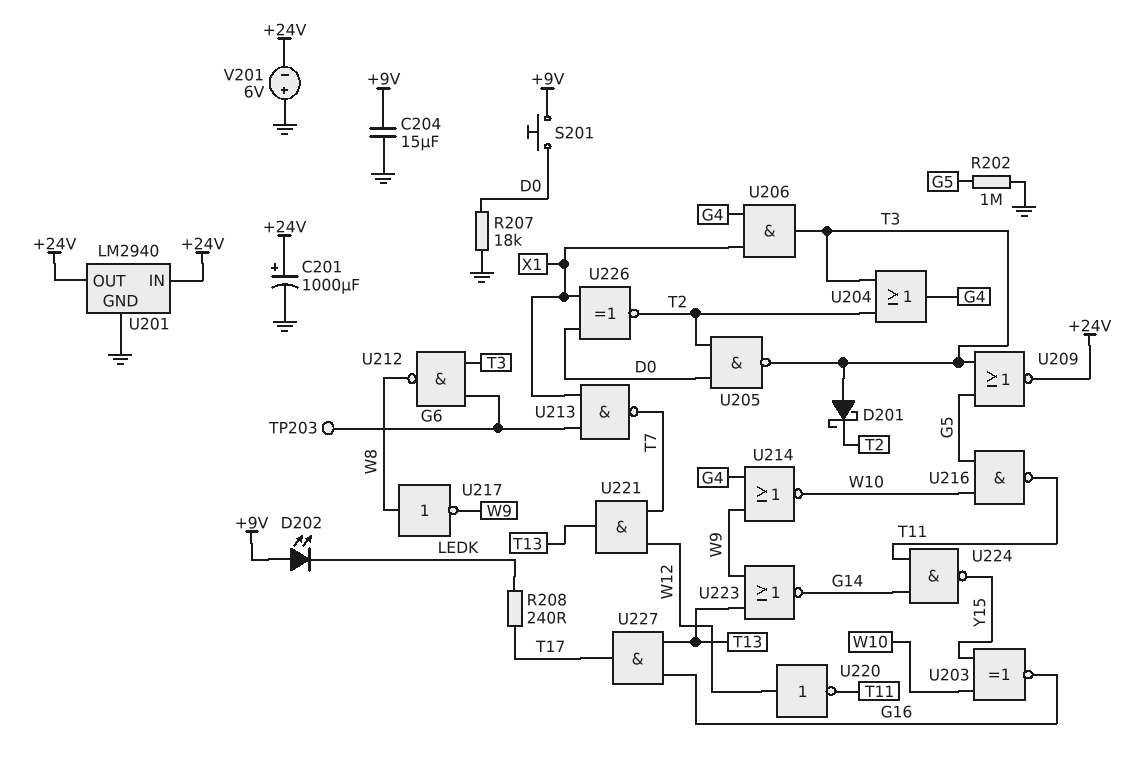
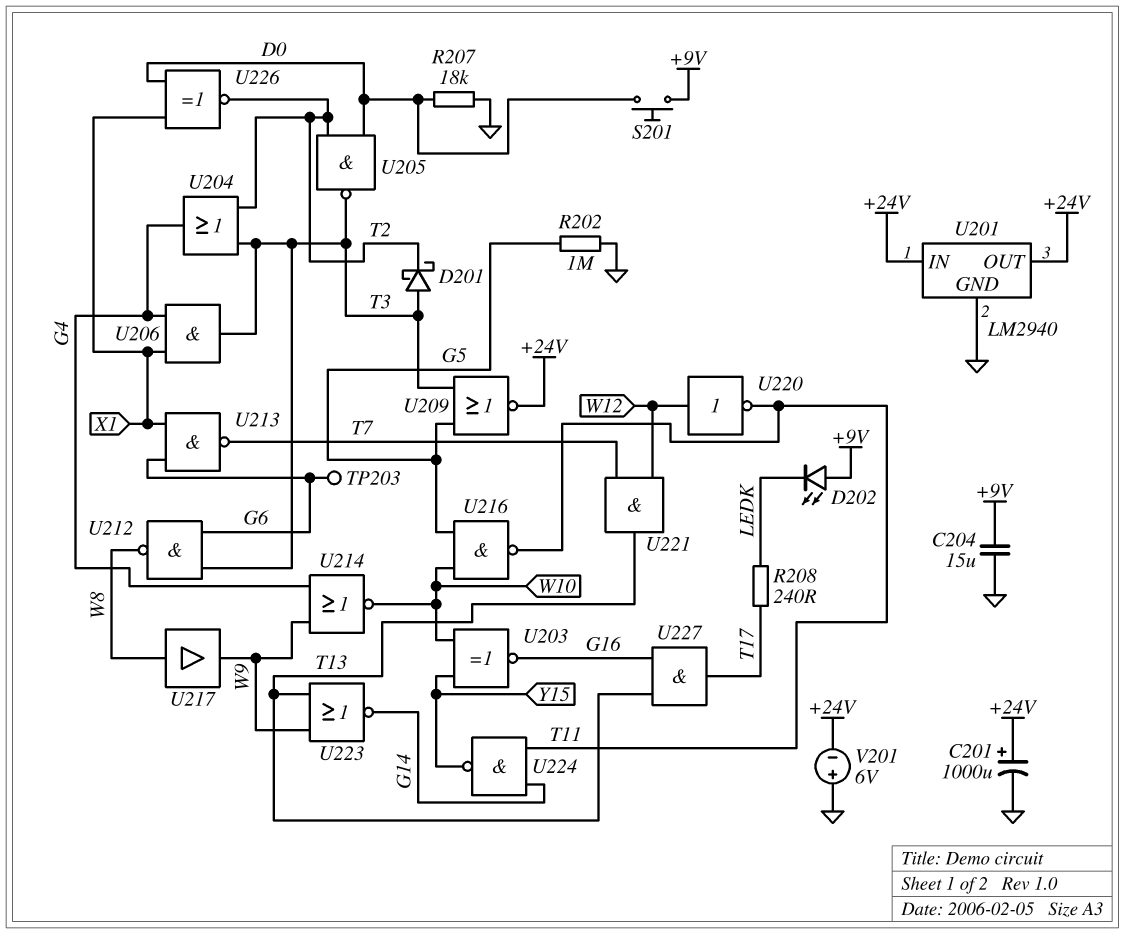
U217: NOT (in W8, out W9) -> buffer (in W8, out W9)

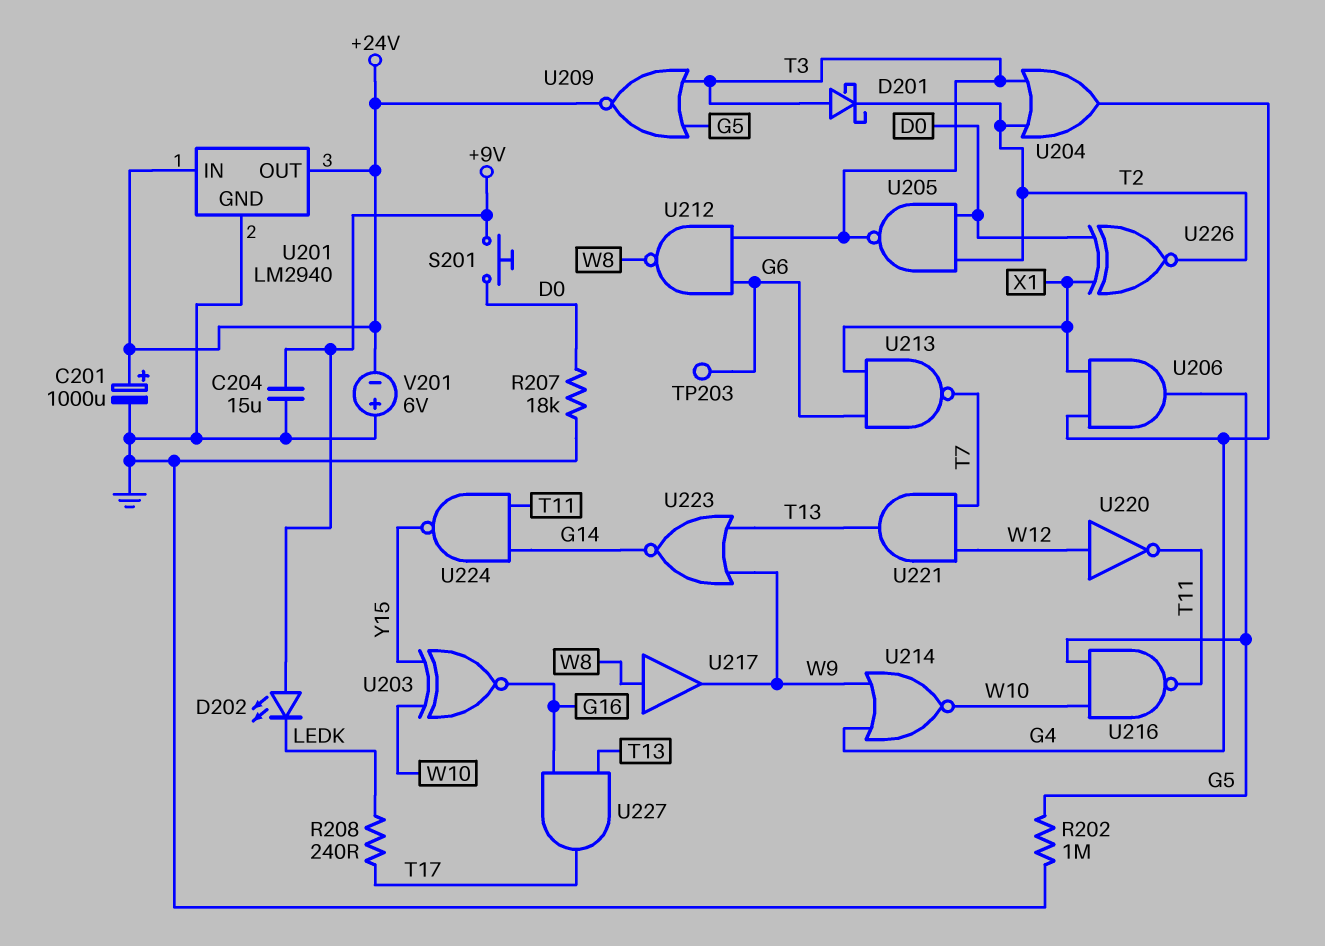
U206: AND (in G4, in X1, out T3) -> AND (in G4, in X1, out G5)

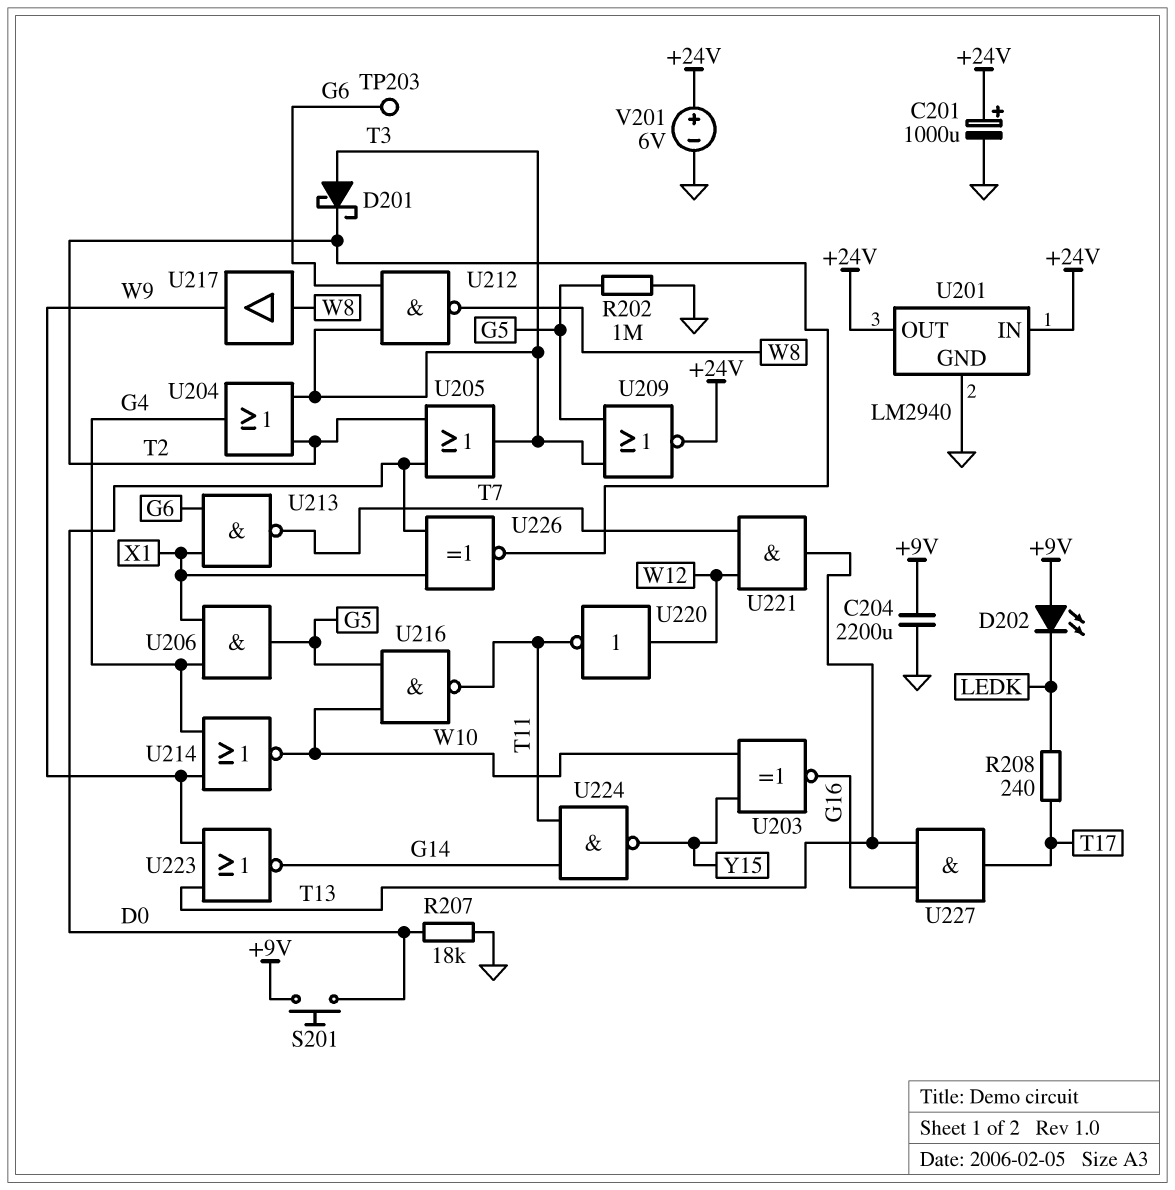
C204: 15uF (+9V, GND) -> 2200uF (+9V, GND)
U205: NAND (in D0, in T2, out T3) -> OR (in D0, in T2, out T3)
V201: 6V (plus GND, minus +24V) -> 6V (plus +24V, minus GND)

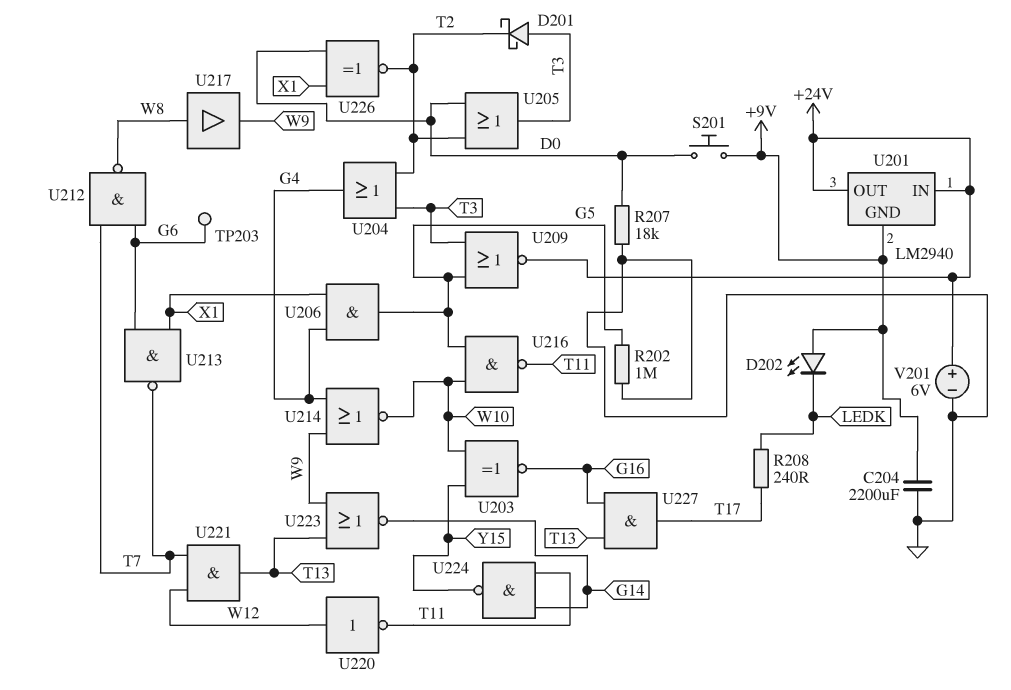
C201: 1000uF (plus +24V, minus GND) -> none
U201 pin GND: GND -> +9V
U212: NAND (in G6, in T3, out W8) -> NAND (in G6, in T7, out W8)

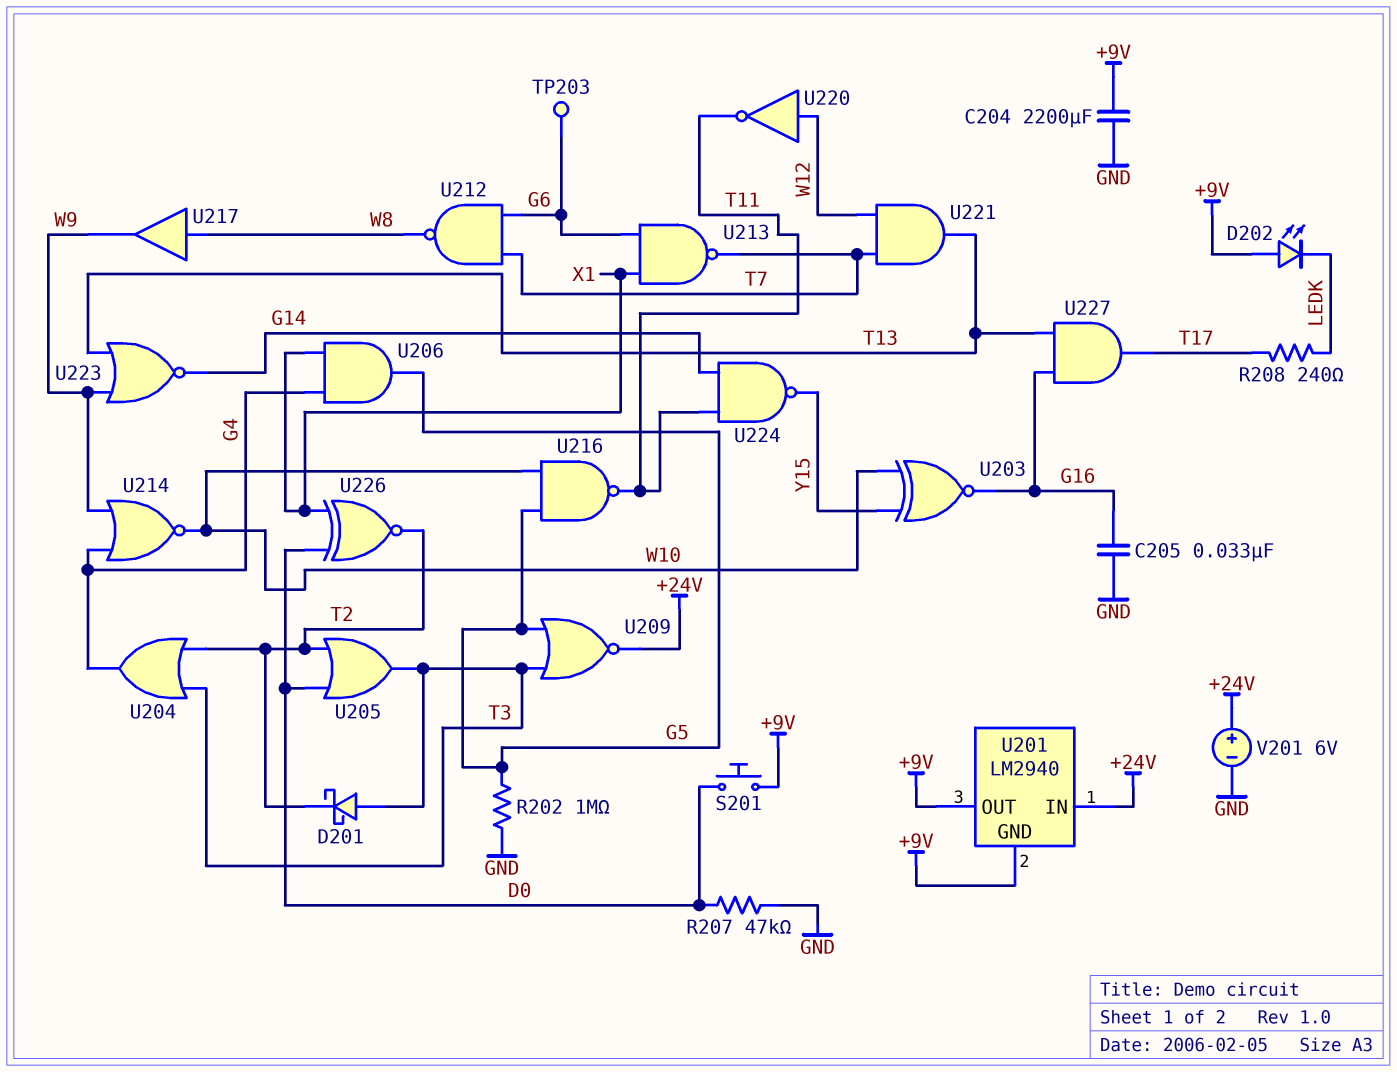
C205: none -> 33nF (G16, GND)
R207: 18k (D0, GND) -> 47k (D0, GND)
U201 pin OUT: +24V -> +9V

